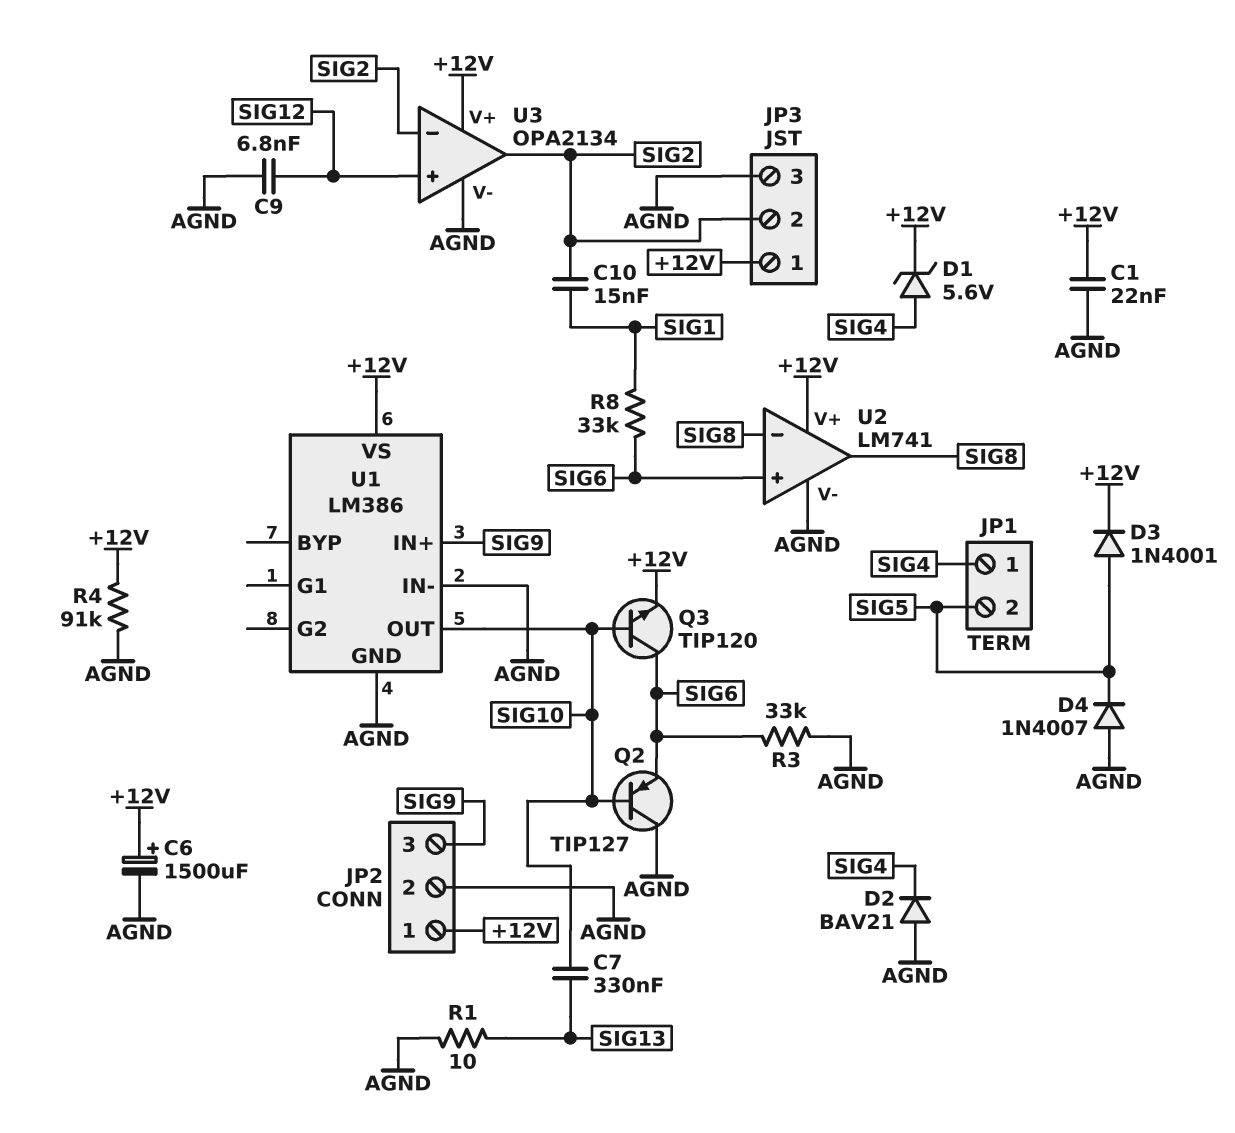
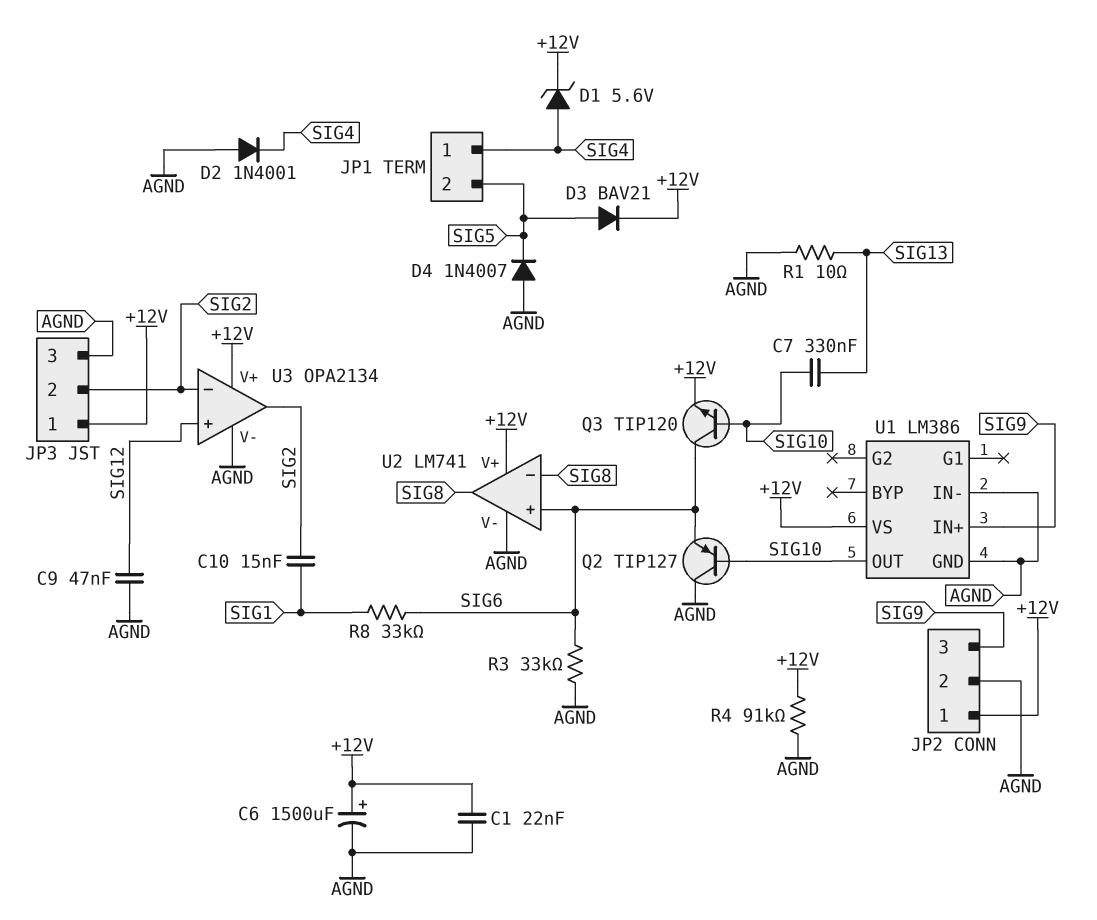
C9: 6.8nF (AGND, SIG12) -> 47nF (AGND, SIG12)
D2: diode BAV21 (A AGND, K SIG4) -> diode 1N4001 (A AGND, K SIG4)
D3: diode 1N4001 (A SIG5, K +12V) -> diode BAV21 (A SIG5, K +12V)

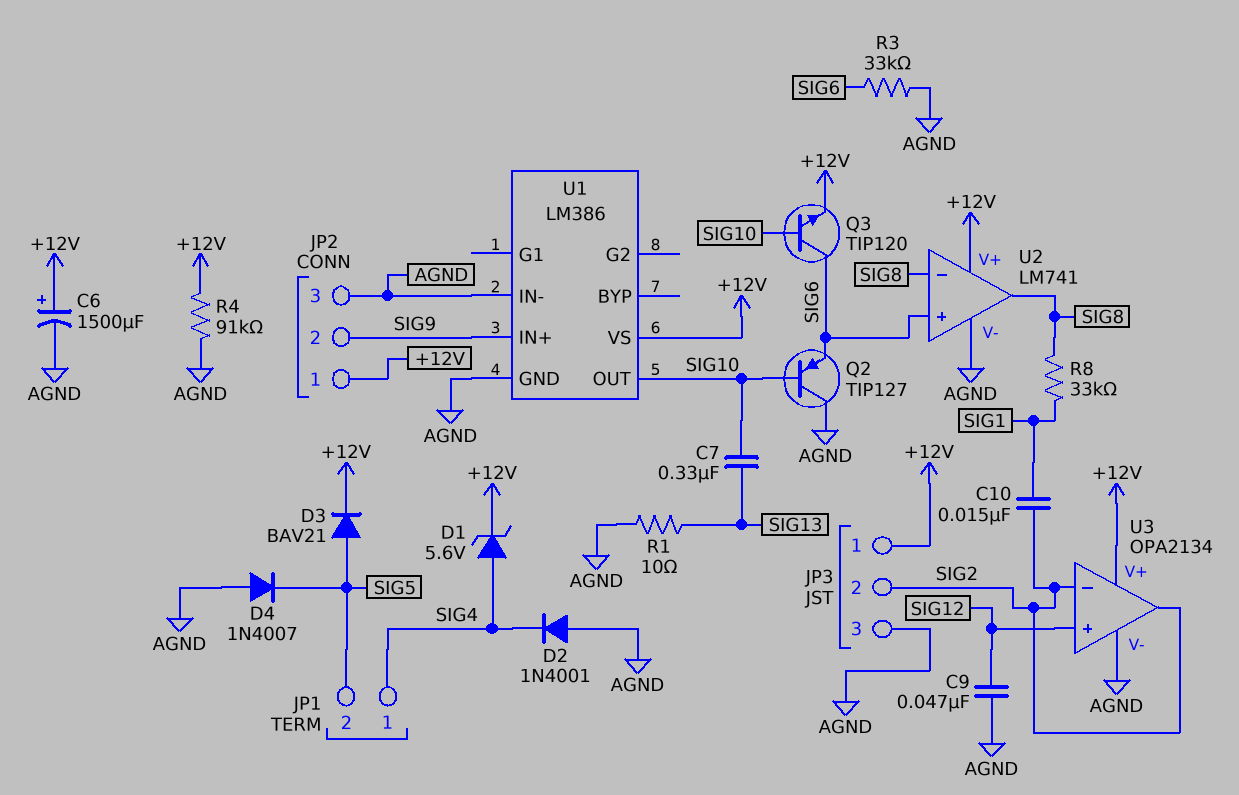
C1: 22nF (+12V, AGND) -> none
JP2 pin 2: AGND -> SIG9
JP2 pin 3: SIG9 -> AGND
R8: 33k (SIG1, SIG6) -> 33k (SIG1, SIG8)

